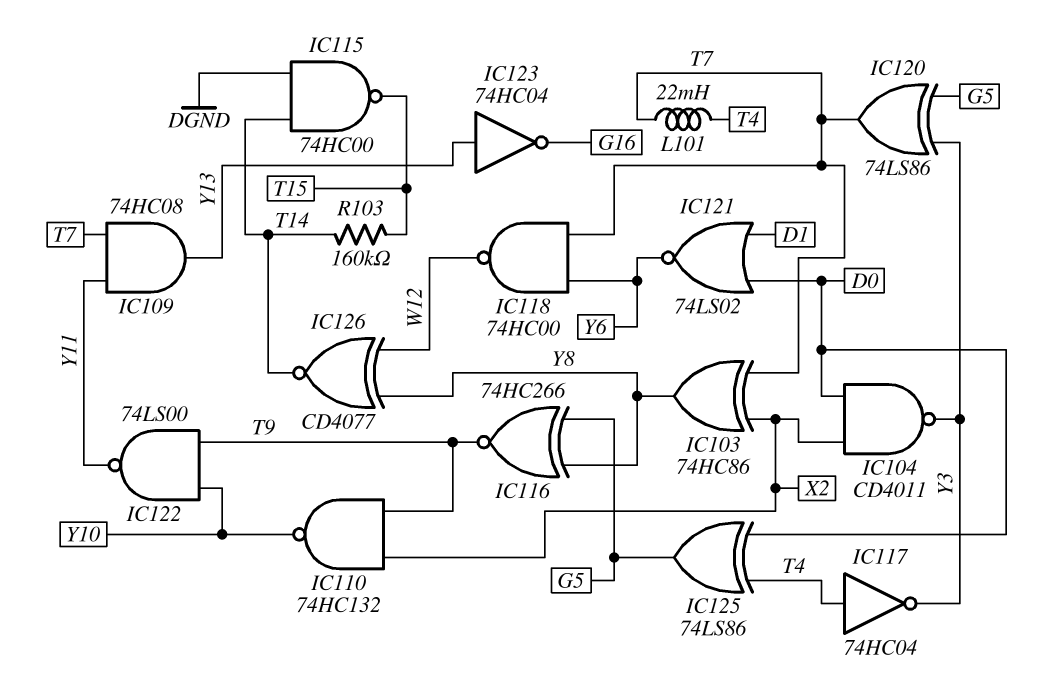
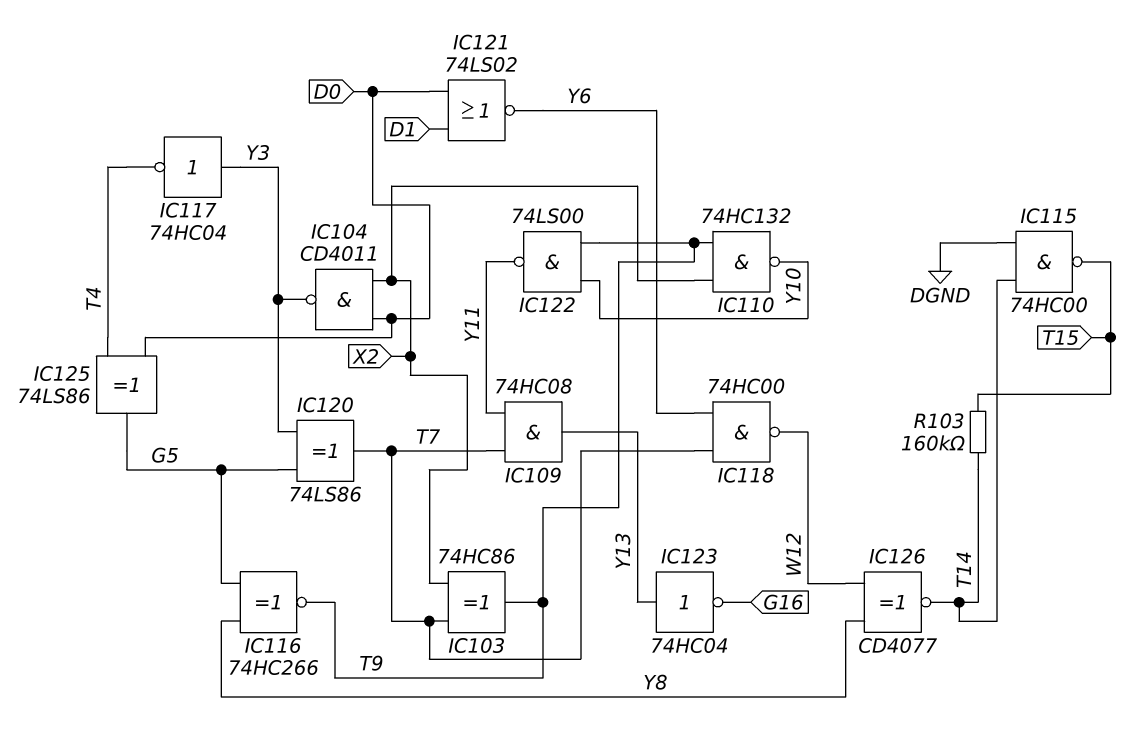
IC103: XOR 74HC86 (in T7, in X2, out Y8) -> XOR 74HC86 (in T7, in X2, out T9)
IC117: NOT 74HC04 (in T4, out Y3) -> NOT 74HC04 (in Y3, out T4)
L101: 22mH (T4, T7) -> none

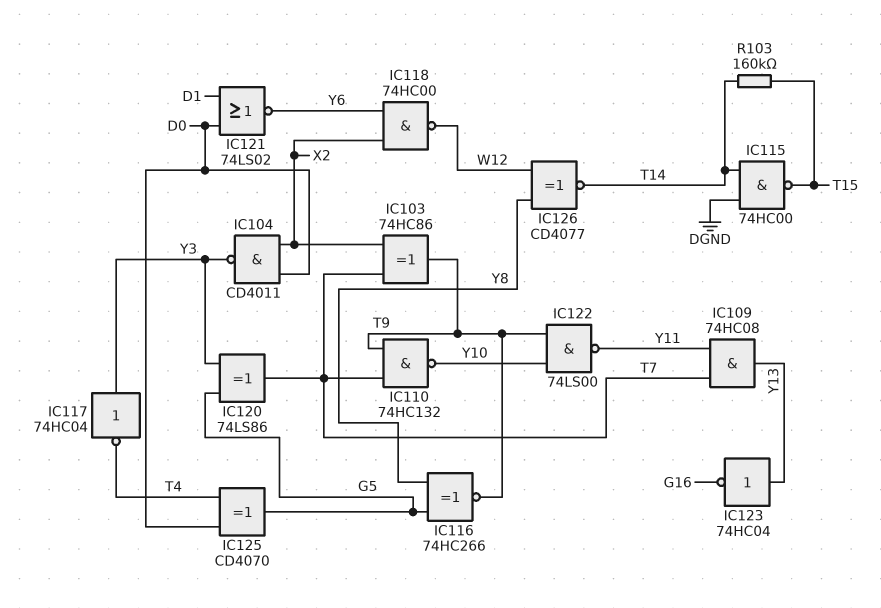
IC110: NAND 74HC132 (in T9, in X2, out Y10) -> NAND 74HC132 (in T7, in T9, out Y10)
IC118: NAND 74HC00 (in T7, in Y6, out W12) -> NAND 74HC00 (in X2, in Y6, out W12)
IC125: XOR 74LS86 (in D0, in T4, out G5) -> XOR CD4070 (in D0, in T4, out G5)

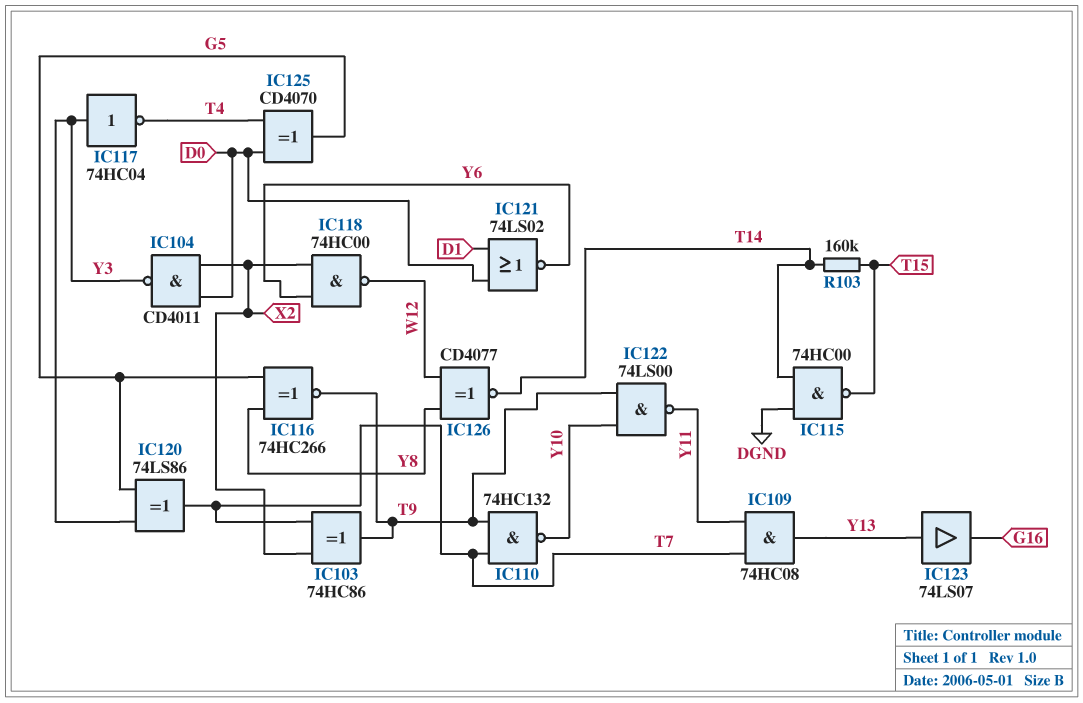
IC123: NOT 74HC04 (in Y13, out G16) -> buffer 74LS07 (in Y13, out G16)

